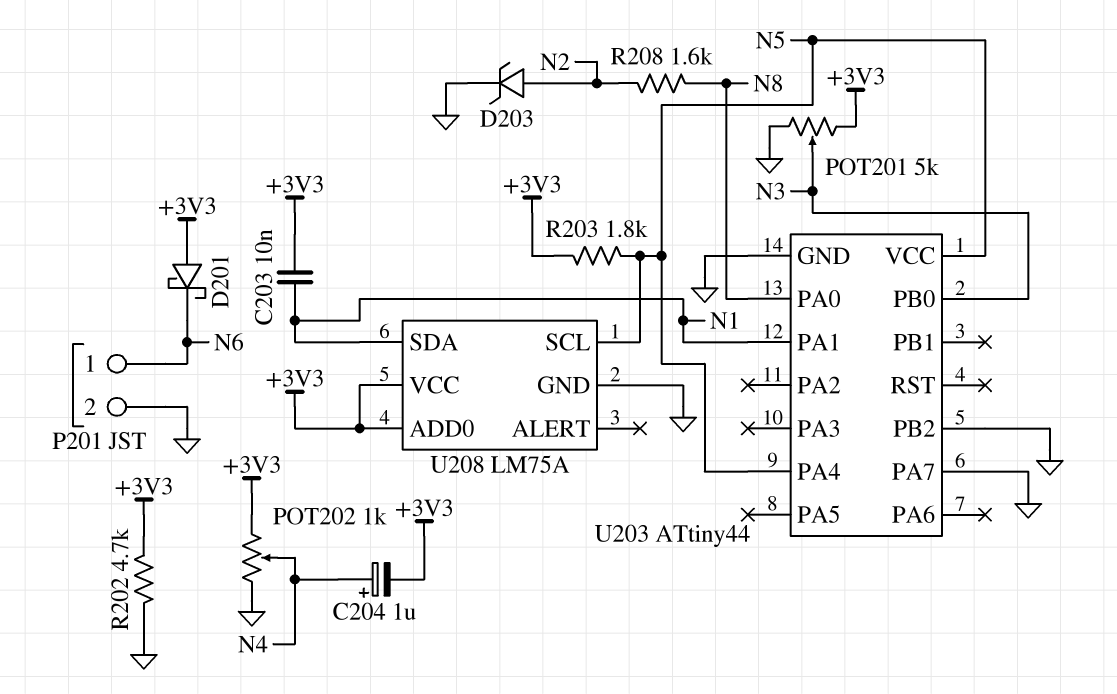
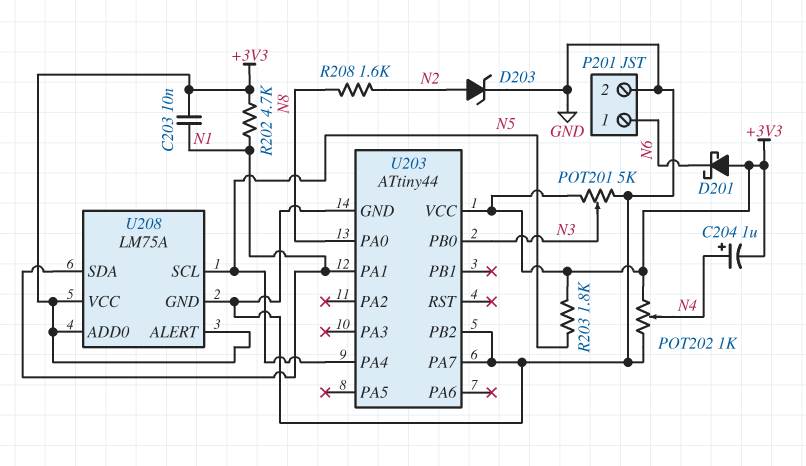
R202: 4.7k (+3V3, GND) -> 4.7k (+3V3, N1)
U203 pin VCC: N5 -> +3V3
U208 pin ALERT: none -> +3V3

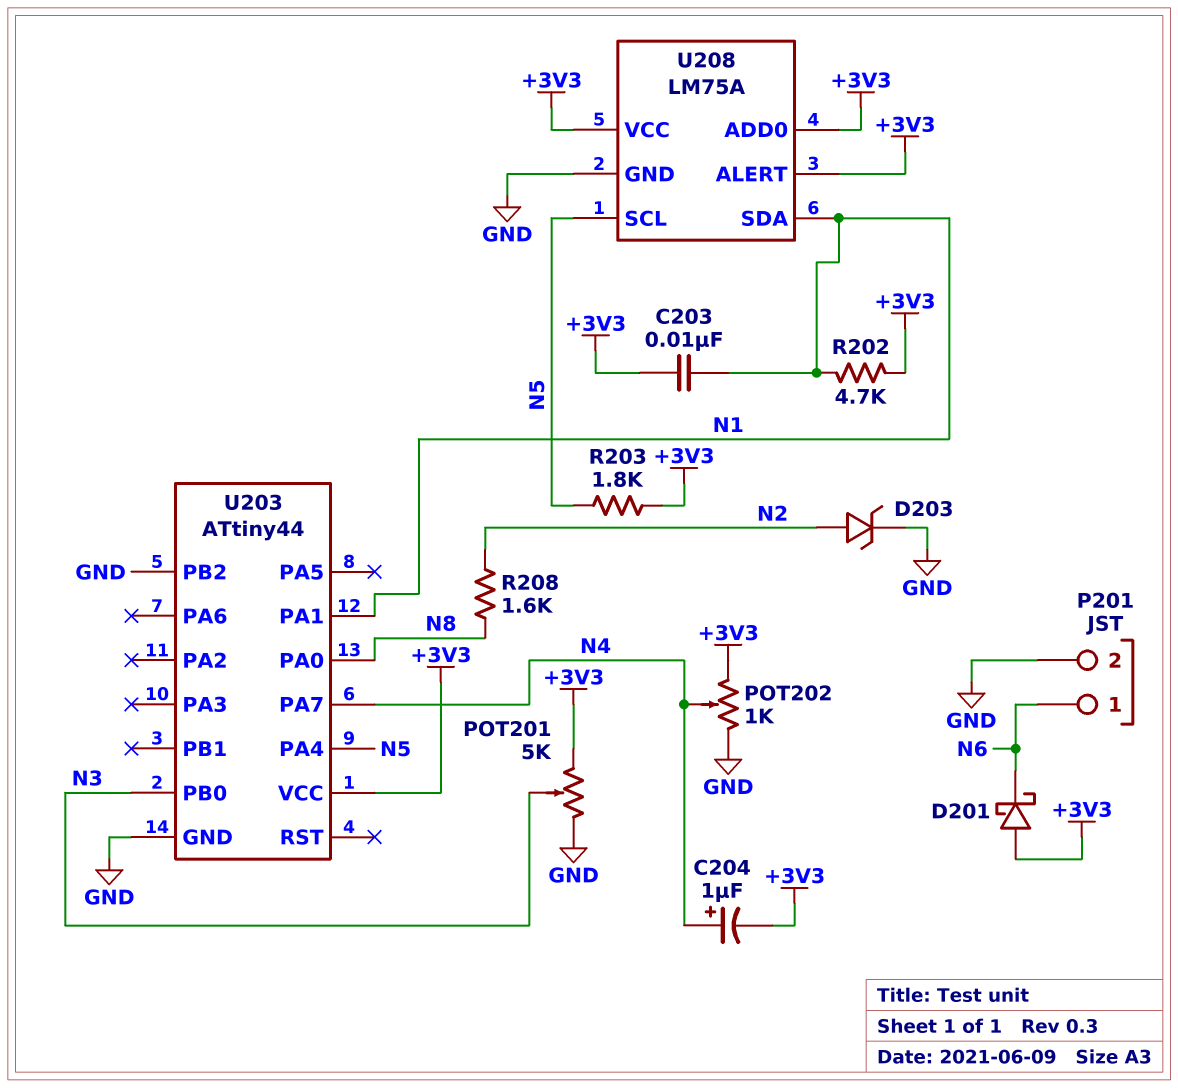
U203 pin PA7: GND -> N4

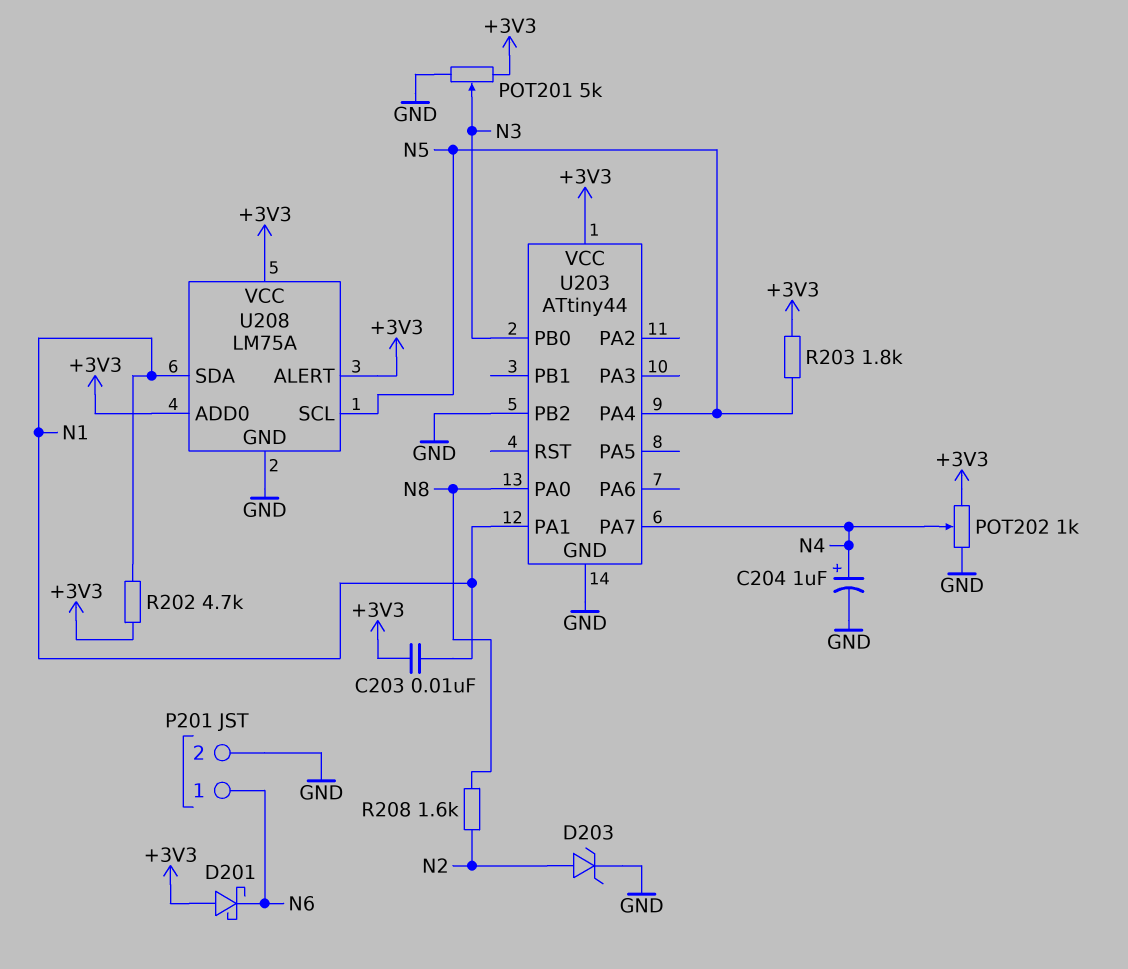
C204: 1uF (plus N4, minus +3V3) -> 1uF (plus N4, minus GND)

